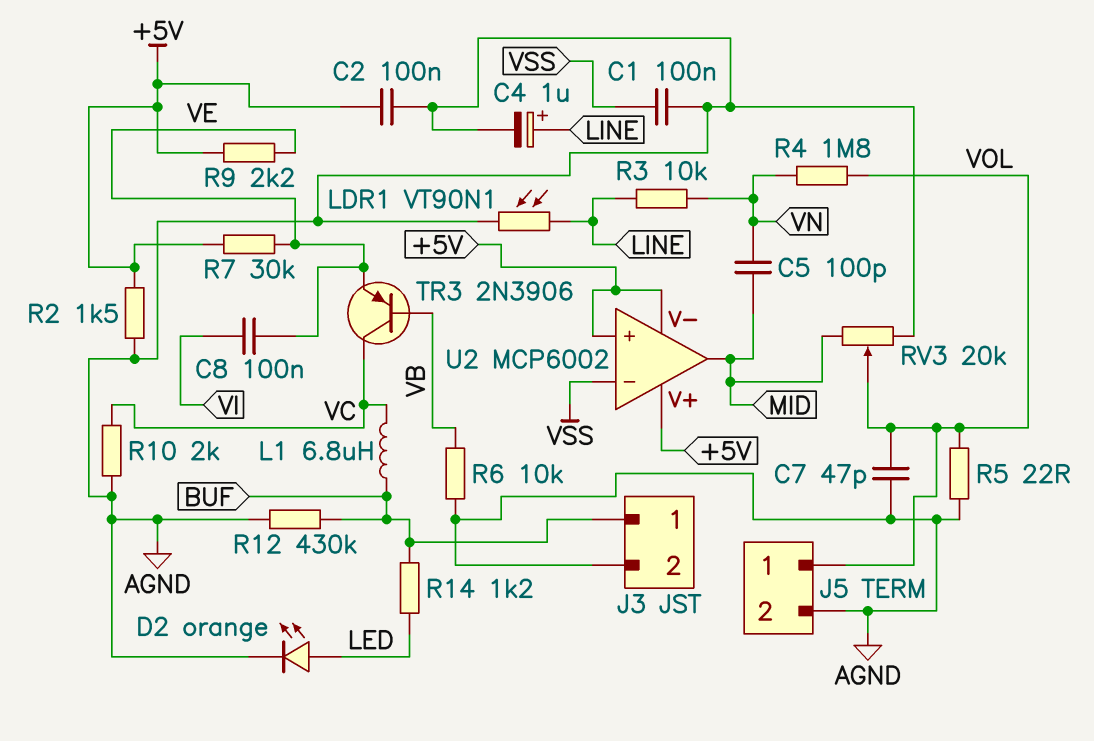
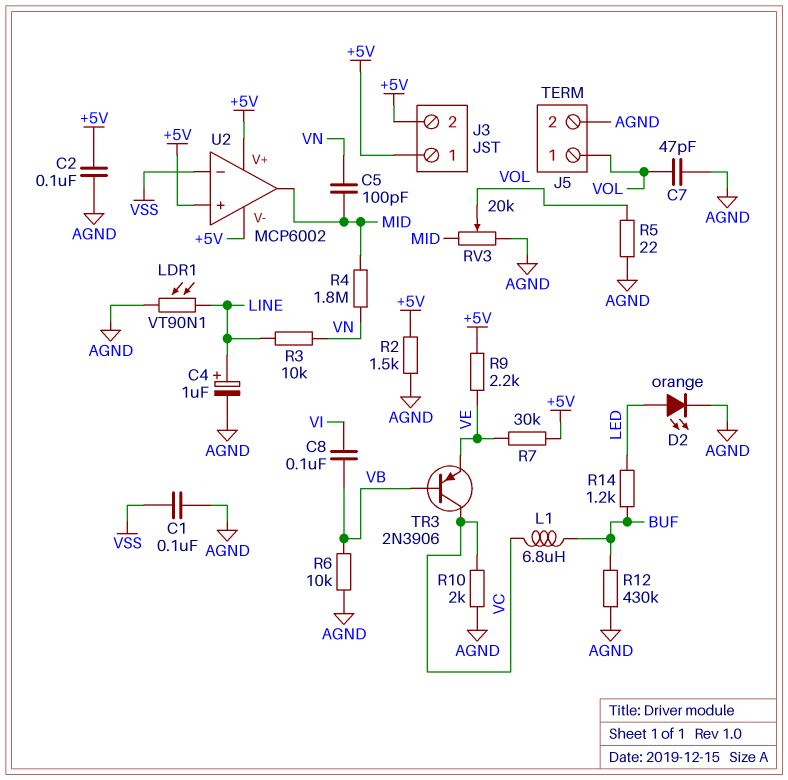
C8: 100nF (VE, VI) -> 100nF (VB, VI)
J3 pin 1: BUF -> +5V
J3 pin 2: AGND -> +5V
R4: 1.8M (VN, VOL) -> 1.8M (MID, VN)

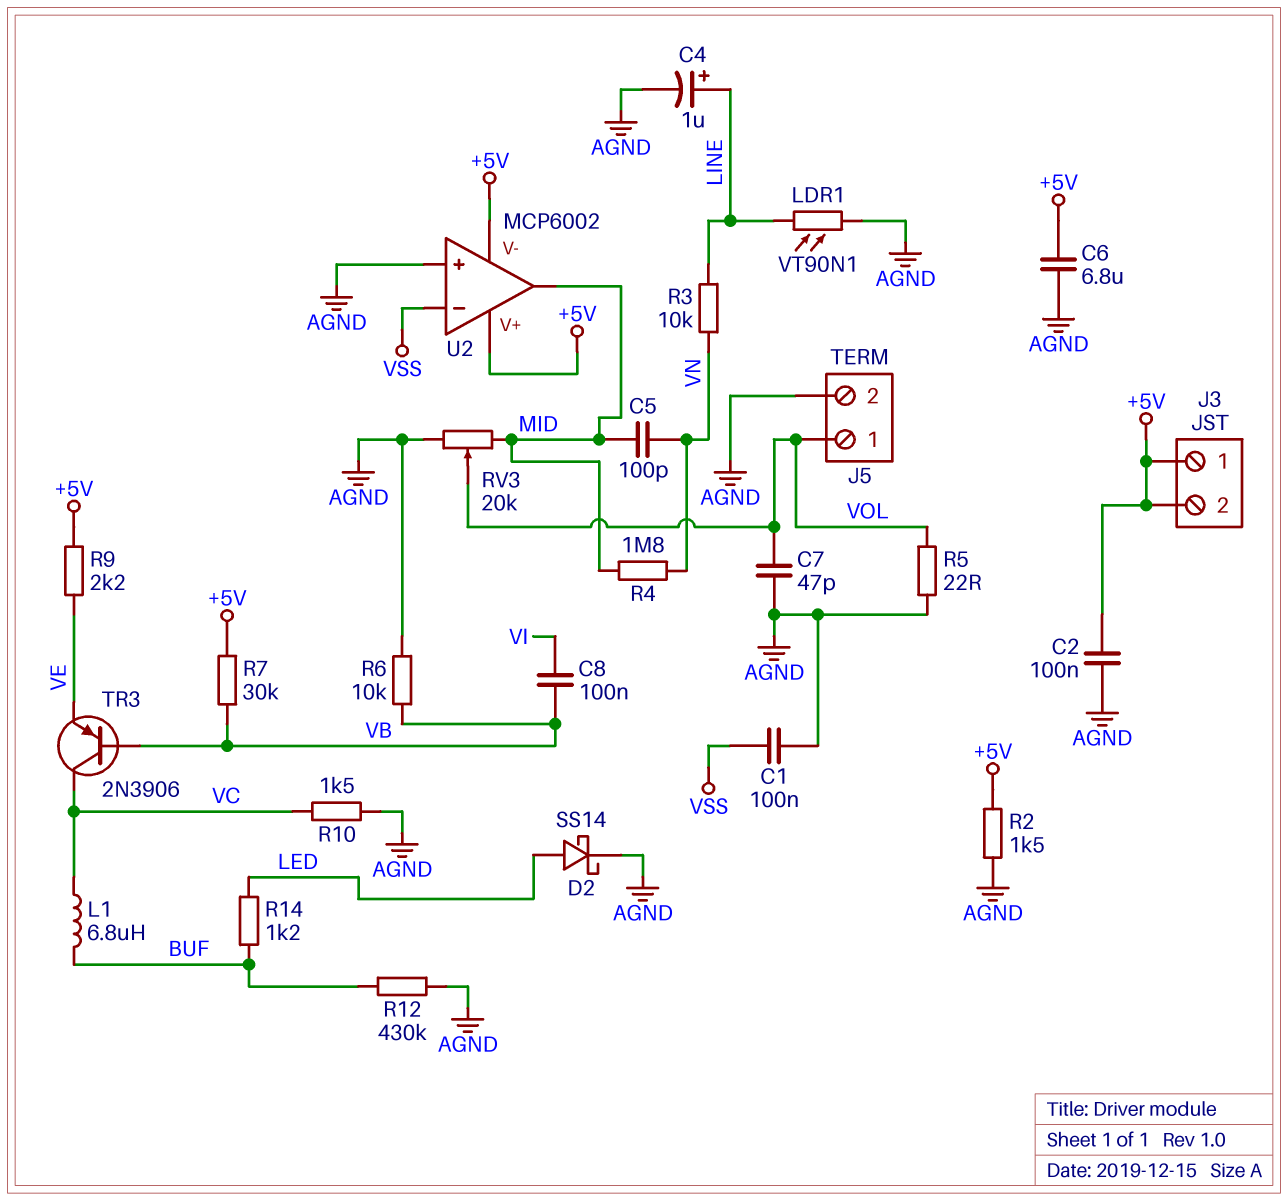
C6: none -> 6.8uF (+5V, AGND)
D2: LED orange (A LED, K AGND) -> schottky SS14 (A LED, K AGND)
R7: 30k (+5V, VE) -> 30k (+5V, VB)
R10: 2k (AGND, VC) -> 1.5k (AGND, VC)
U2 pin in+: +5V -> AGND

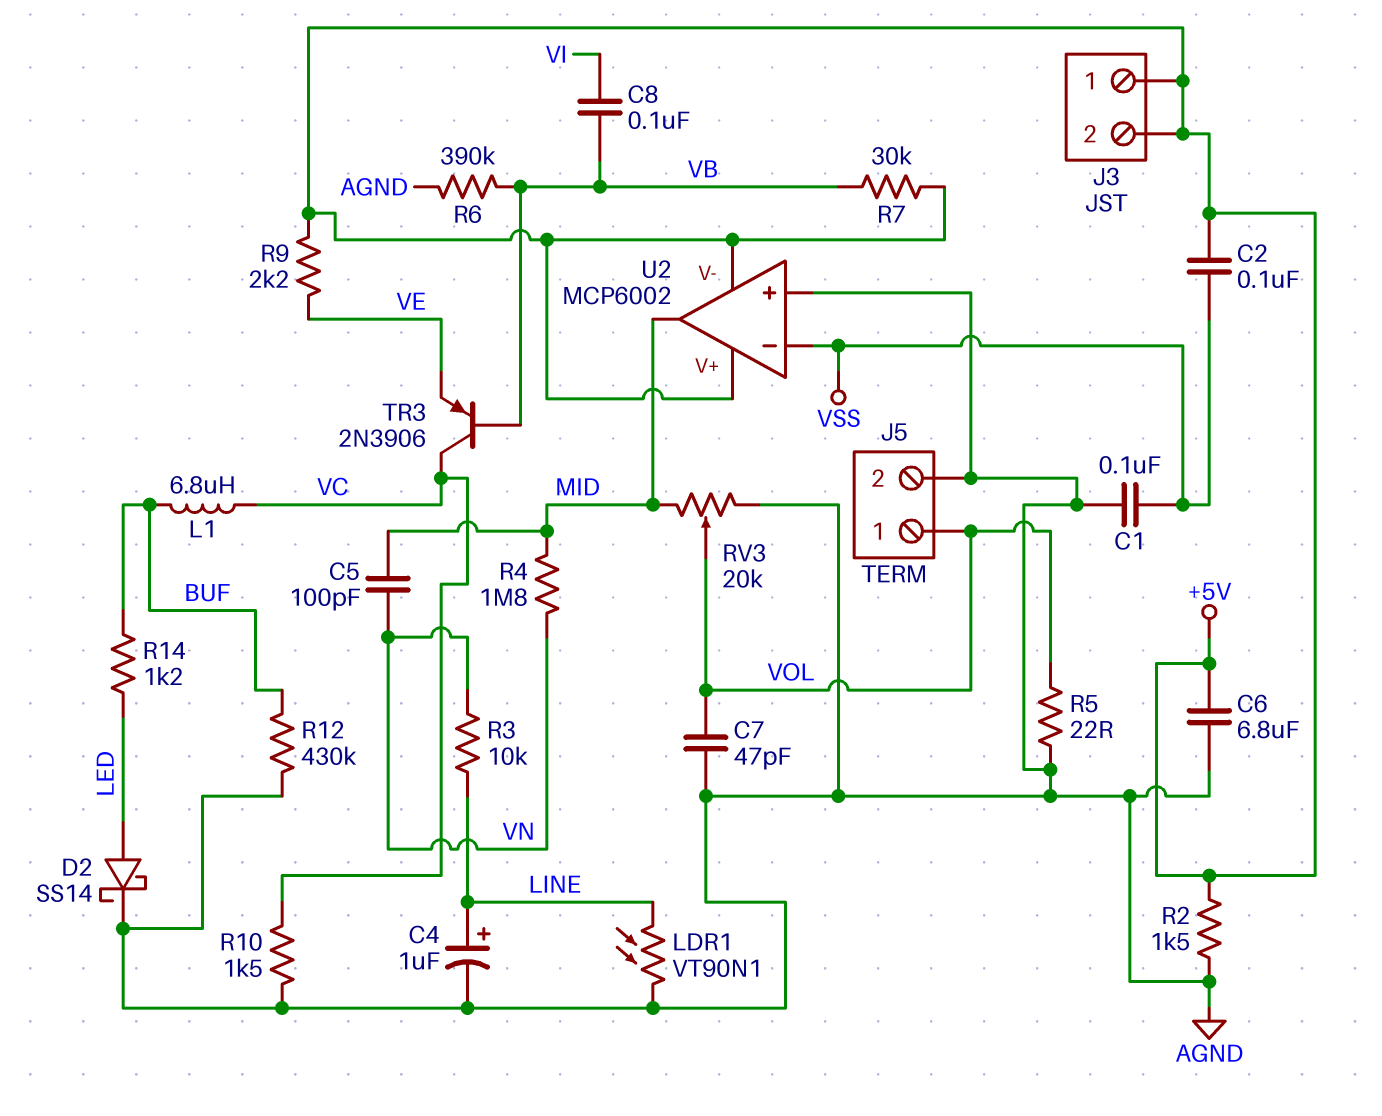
C2: 100nF (+5V, AGND) -> 100nF (+5V, VSS)
R6: 10k (AGND, VB) -> 390k (AGND, VB)

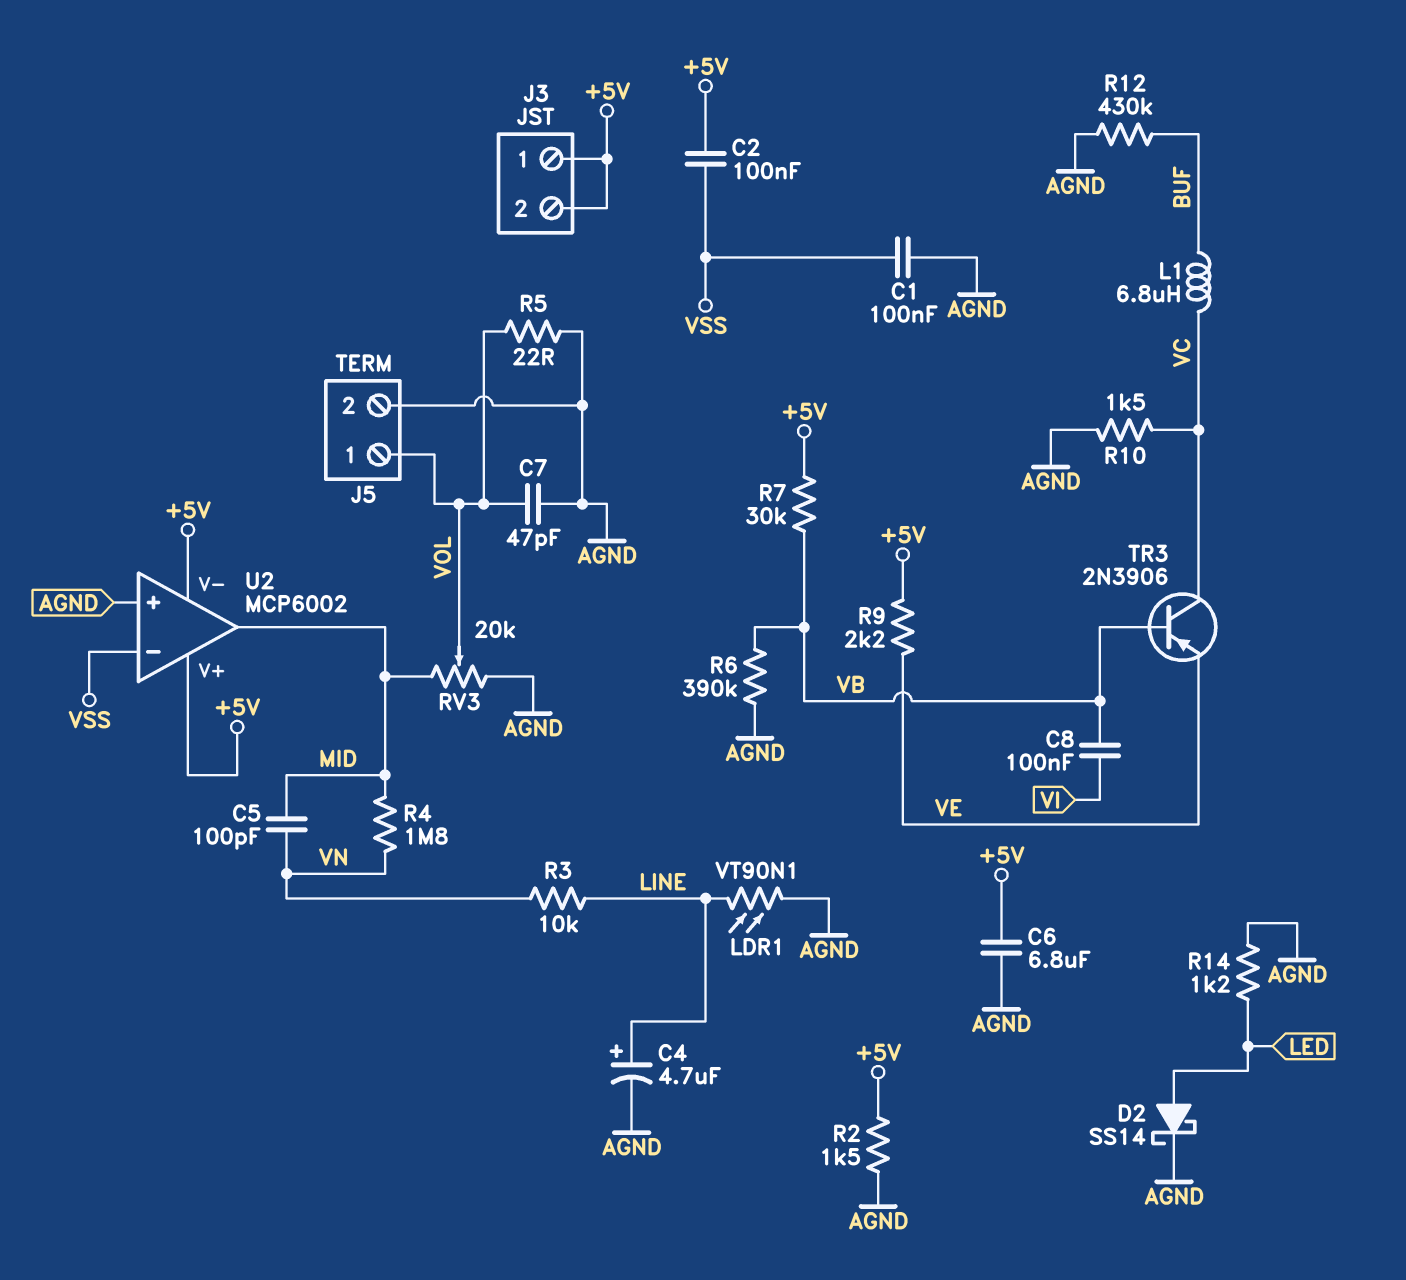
C4: 1uF (plus LINE, minus AGND) -> 4.7uF (plus LINE, minus AGND)
R14: 1.2k (BUF, LED) -> 1.2k (AGND, LED)

